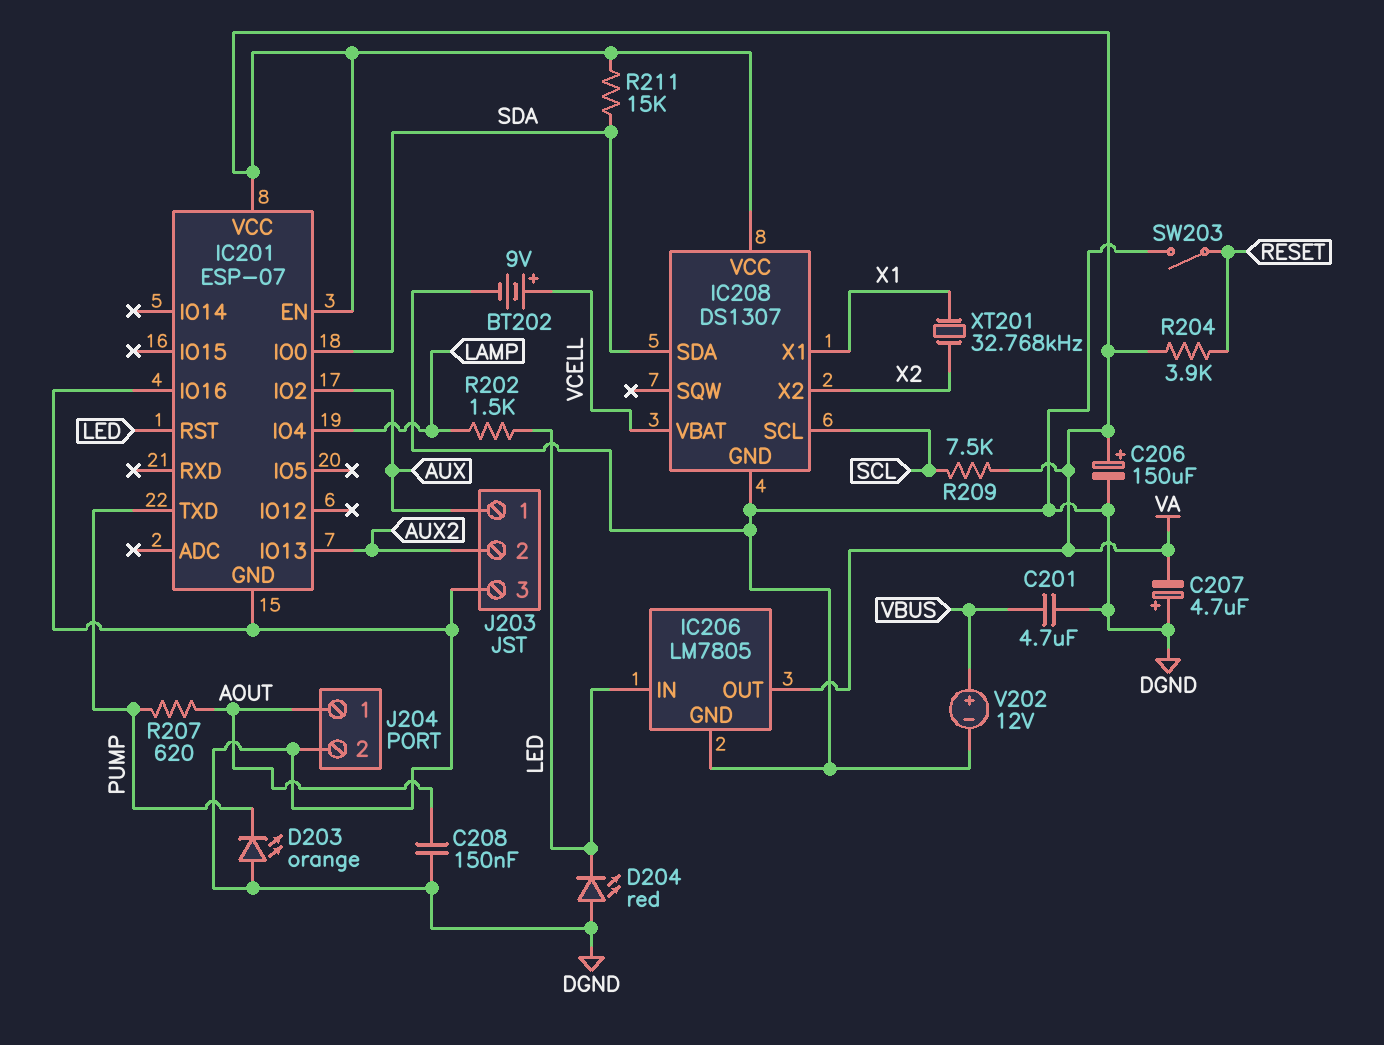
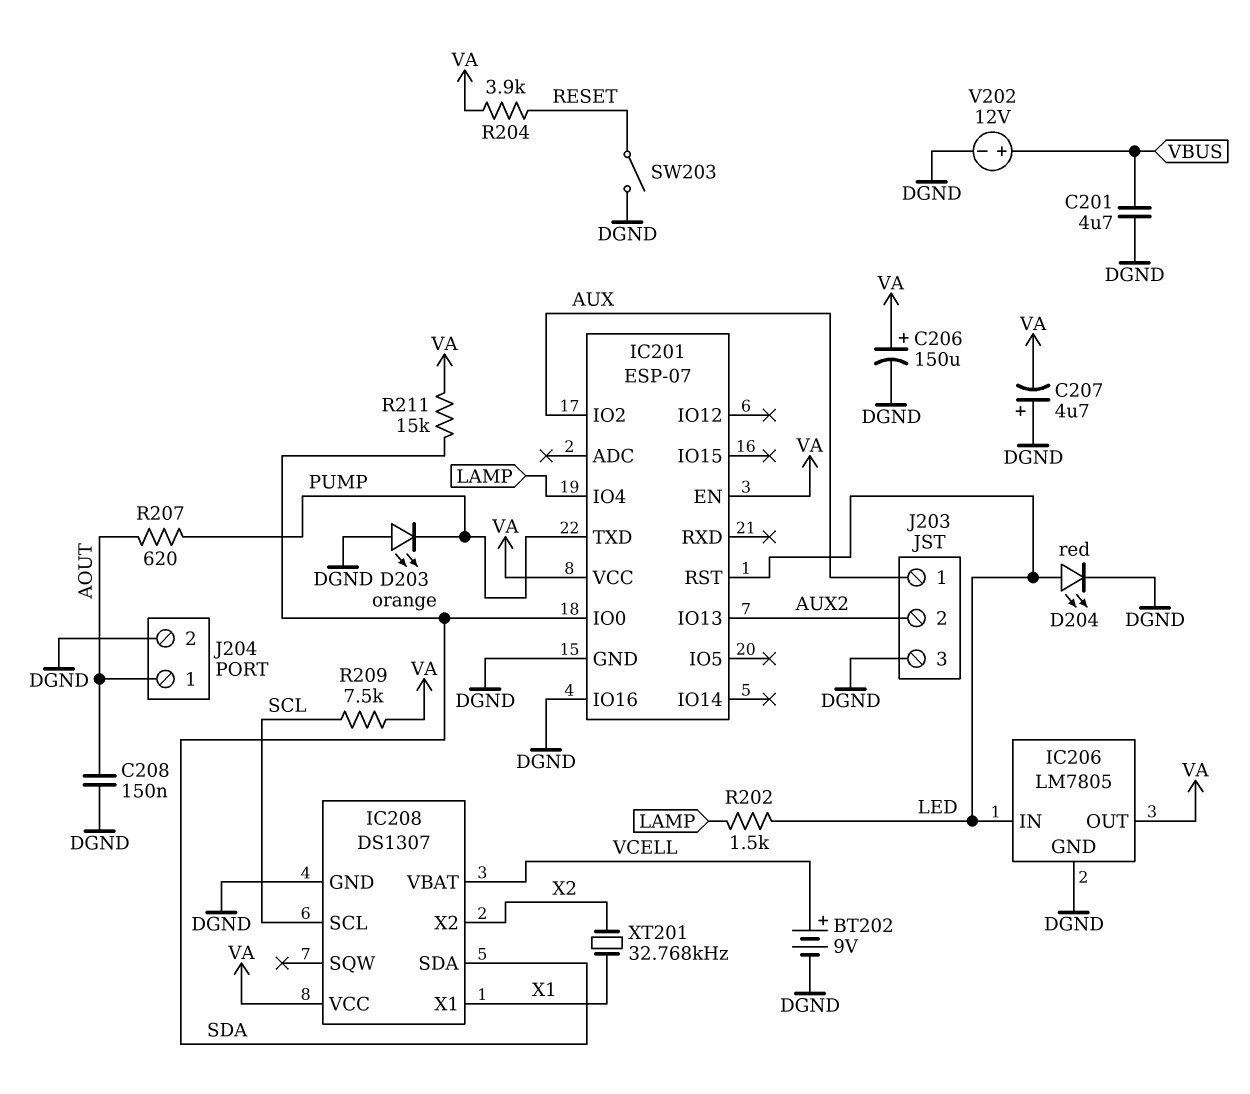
D204: LED red (A DGND, K LED) -> LED red (A LED, K DGND)

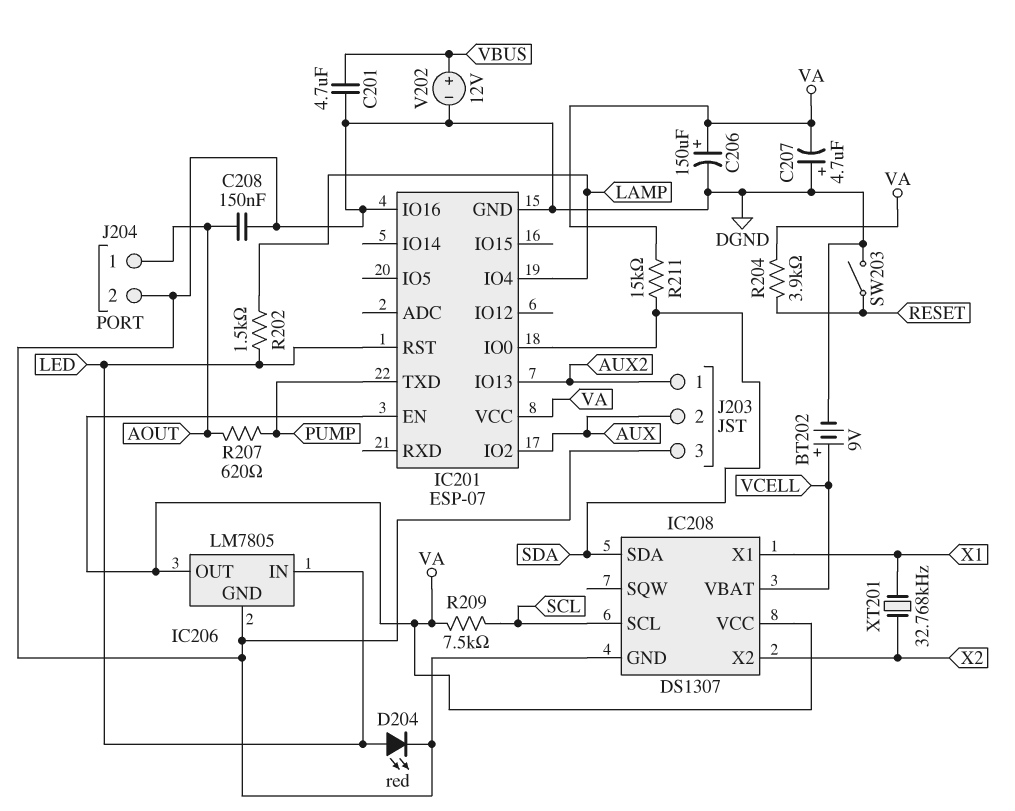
D203: LED orange (A DGND, K PUMP) -> none
J203 pin 1: AUX -> AUX2
J203 pin 2: AUX2 -> AUX

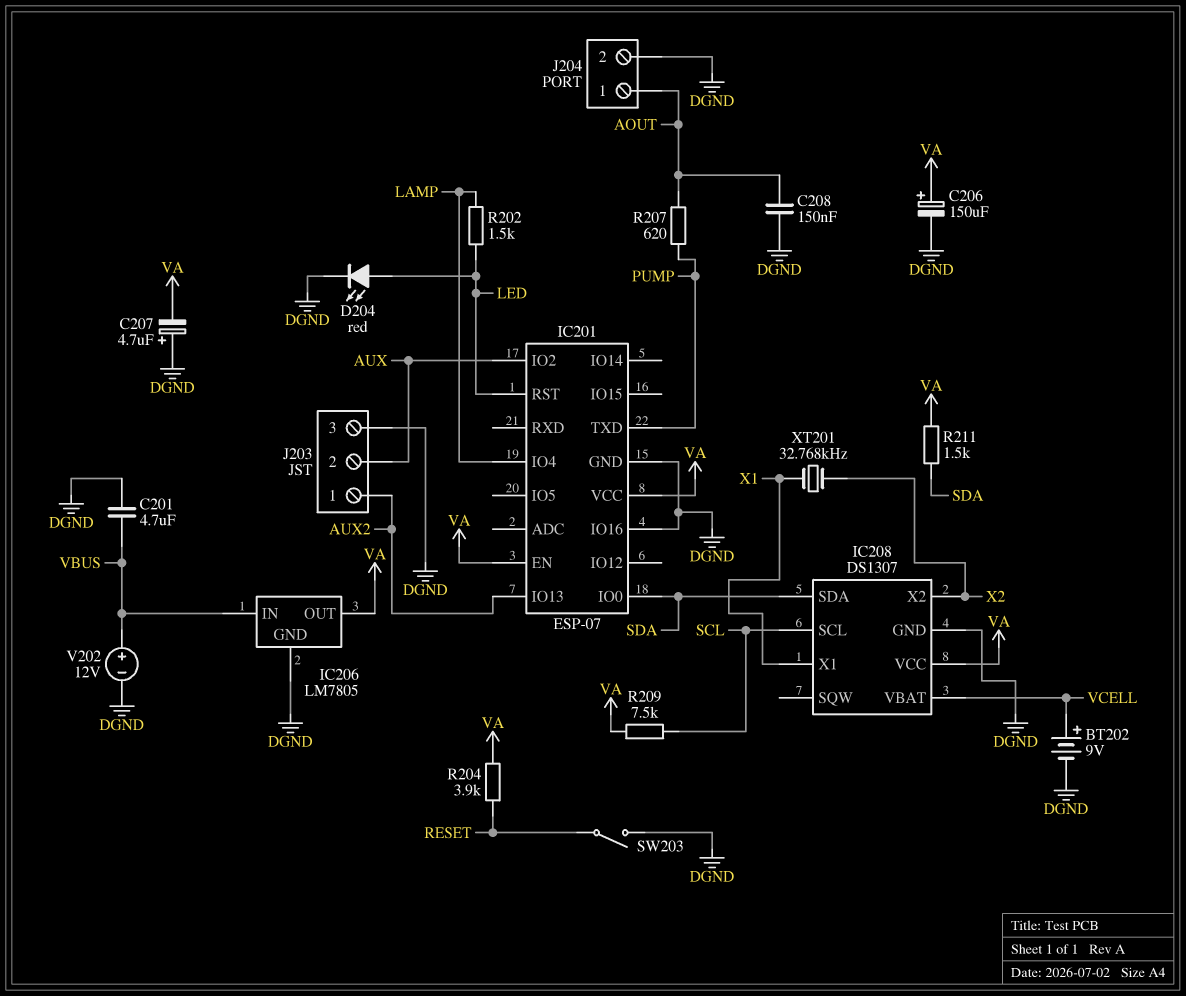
IC206 pin IN: LED -> VBUS
R211: 15k (SDA, VA) -> 1.5k (SDA, VA)

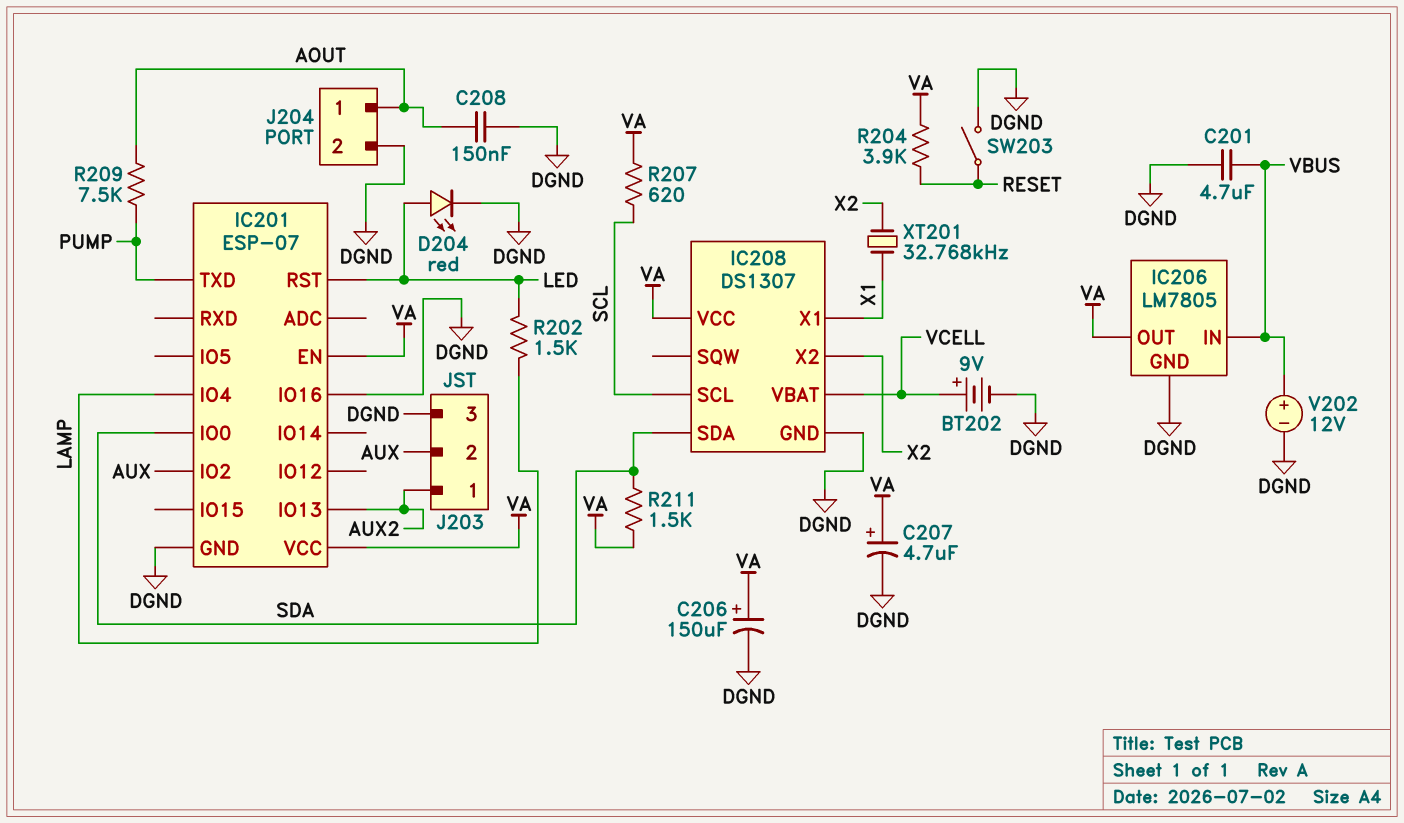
C207: 4.7uF (plus DGND, minus VA) -> 4.7uF (plus VA, minus DGND)
R207: 620 (AOUT, PUMP) -> 620 (SCL, VA)
R209: 7.5k (SCL, VA) -> 7.5k (AOUT, PUMP)

